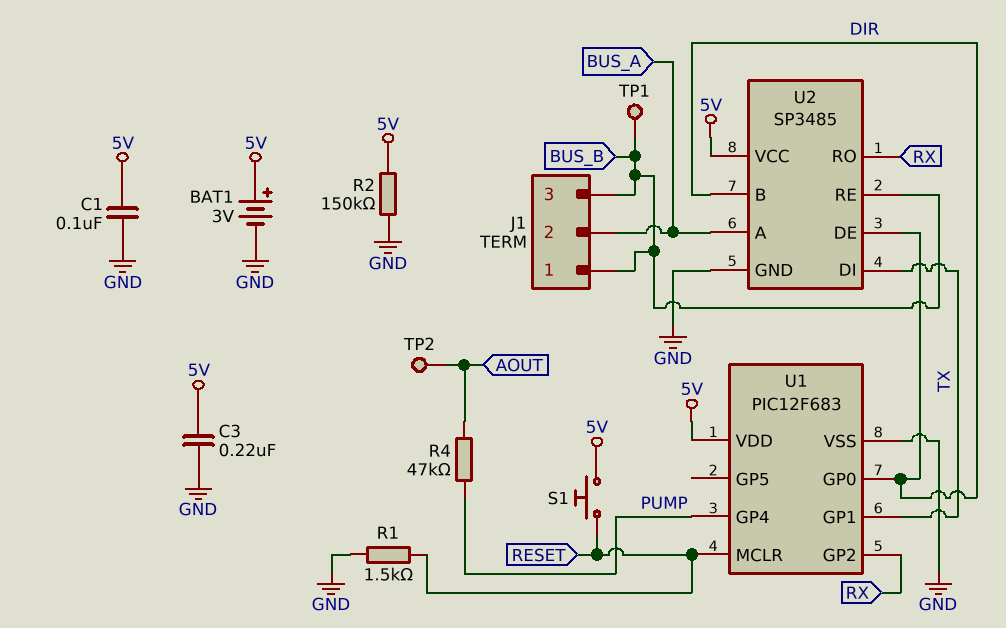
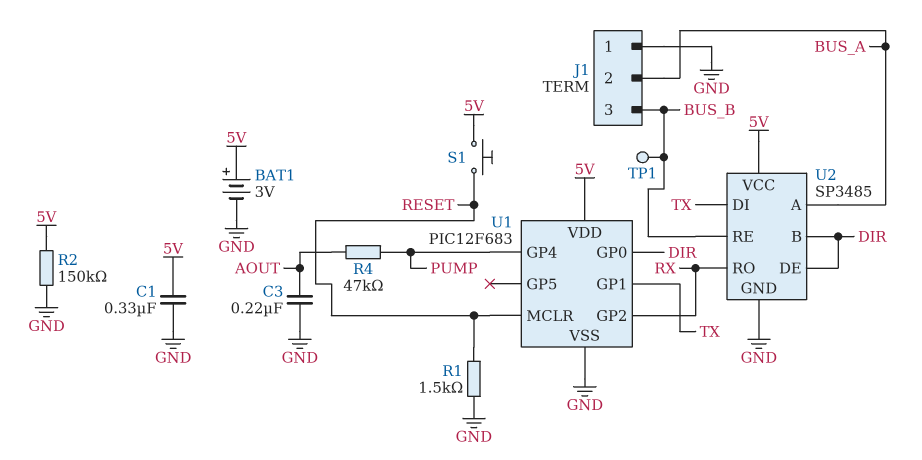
C1: 100nF (5V, GND) -> 330nF (5V, GND)
C3: 220nF (5V, GND) -> 220nF (AOUT, GND)
J1 pin 1: BUS_B -> GND
TP2: test point (AOUT) -> none

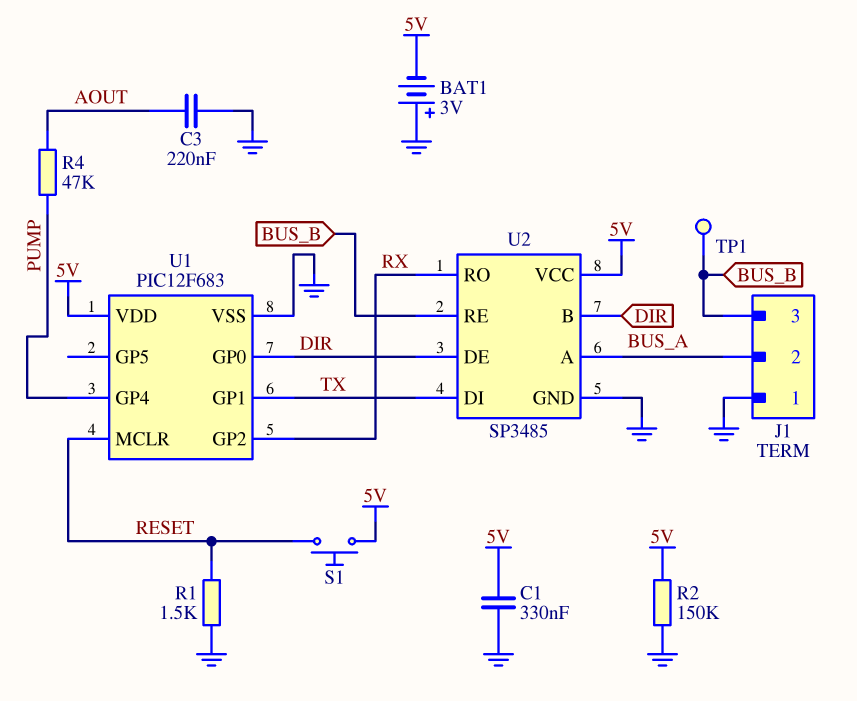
BAT1: 3V (plus 5V, minus GND) -> 3V (plus GND, minus 5V)

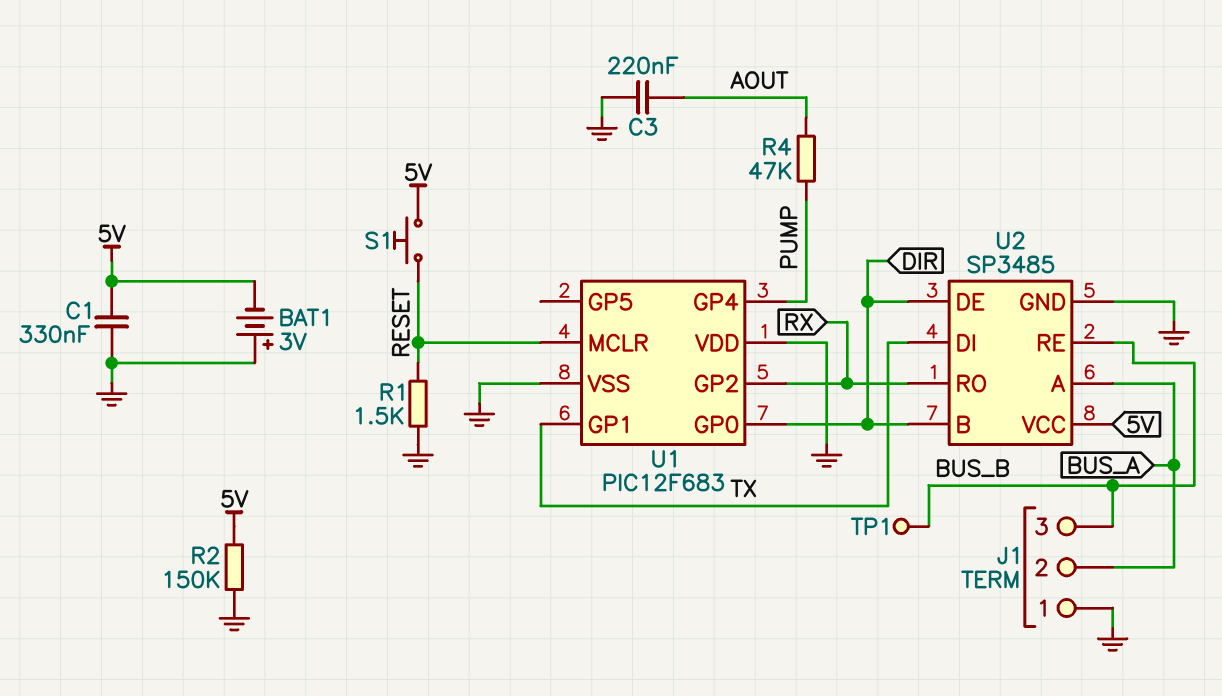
U1 pin VDD: 5V -> GND

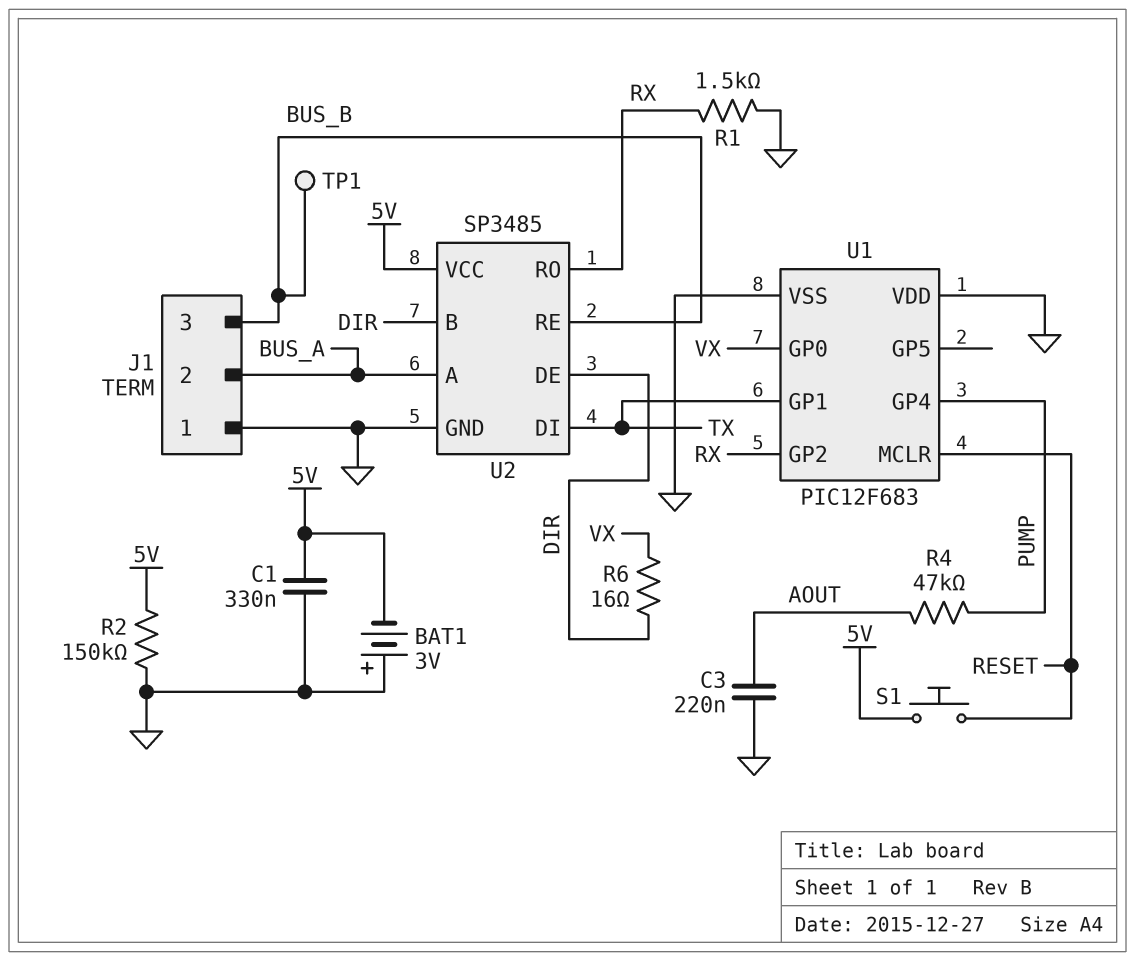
R1: 1.5k (GND, RESET) -> 1.5k (GND, RX)
R6: none -> 16 (DIR, VX)
U1 pin GP0: DIR -> VX

